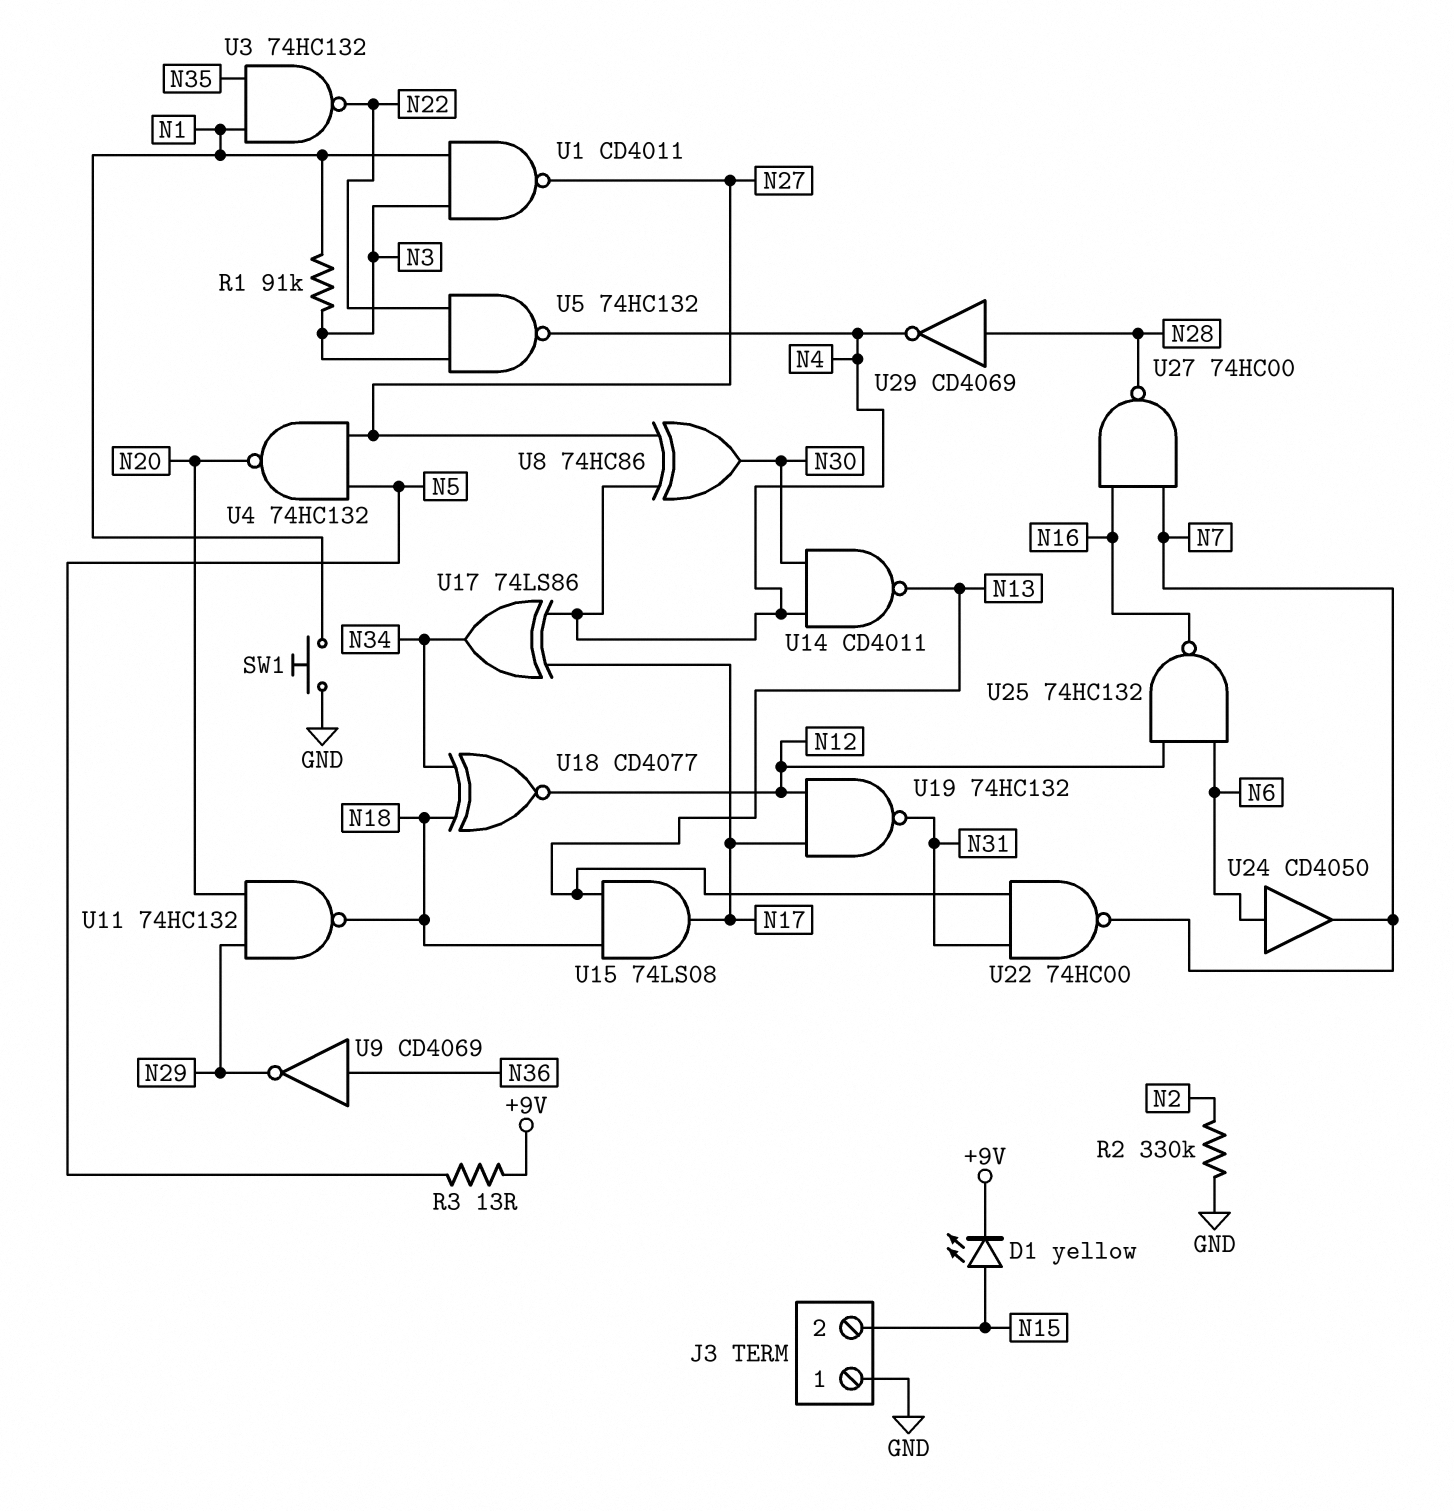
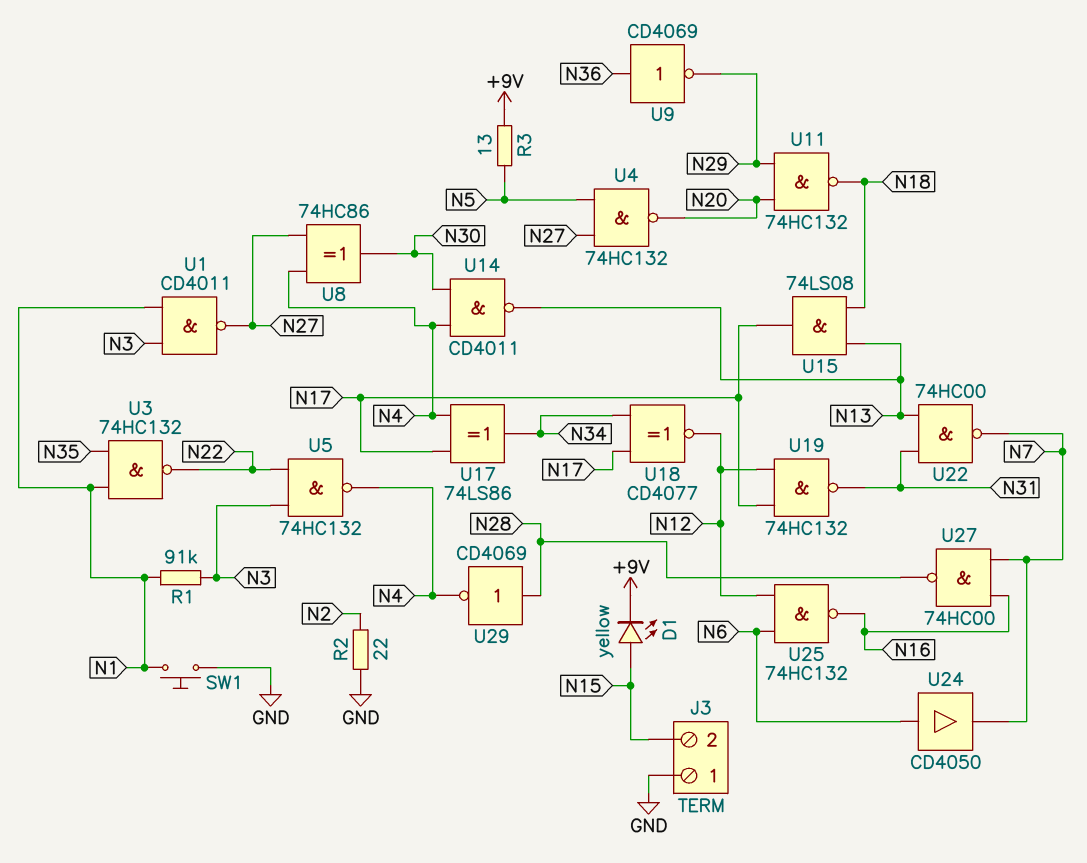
R2: 330k (GND, N2) -> 22 (GND, N2)
U18: XNOR CD4077 (in N18, in N34, out N12) -> XNOR CD4077 (in N17, in N34, out N12)

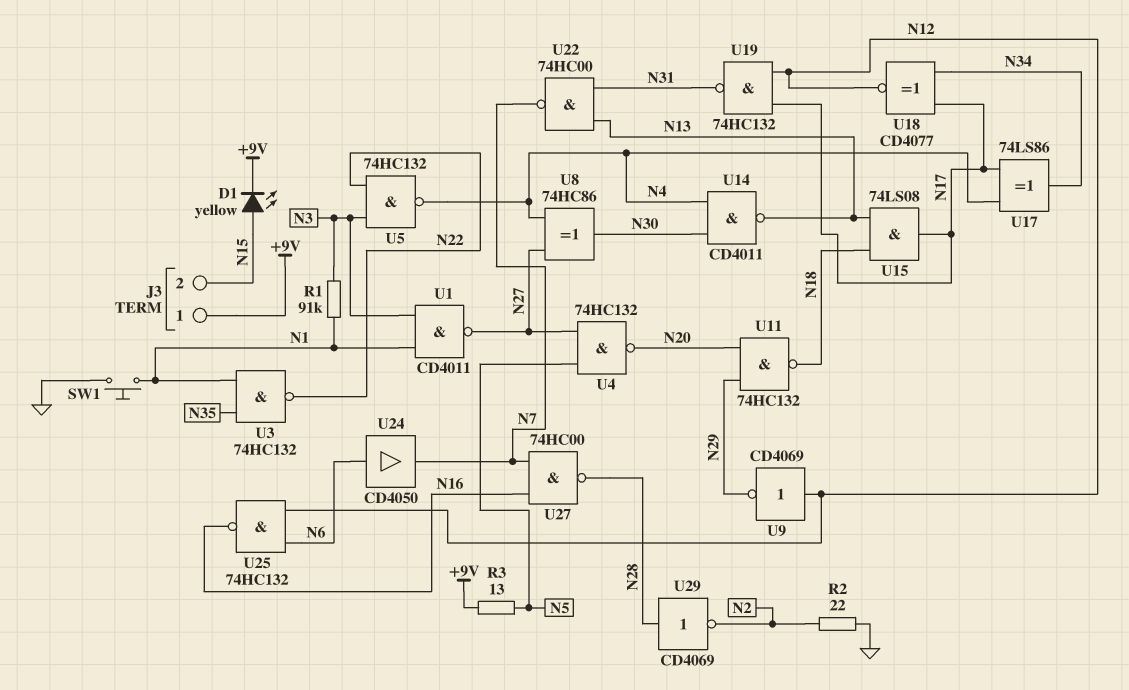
J3 pin 1: GND -> +9V
U9: NOT CD4069 (in N36, out N29) -> NOT CD4069 (in N12, out N29)
U29: NOT CD4069 (in N28, out N4) -> NOT CD4069 (in N28, out N2)

